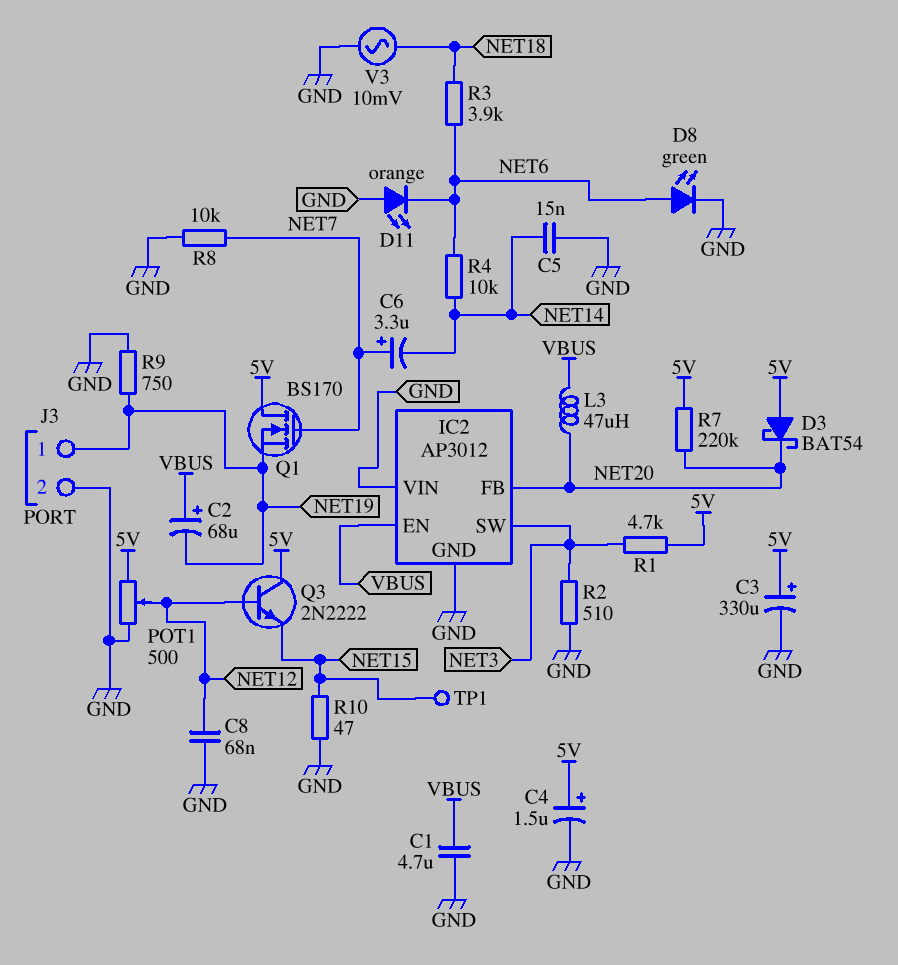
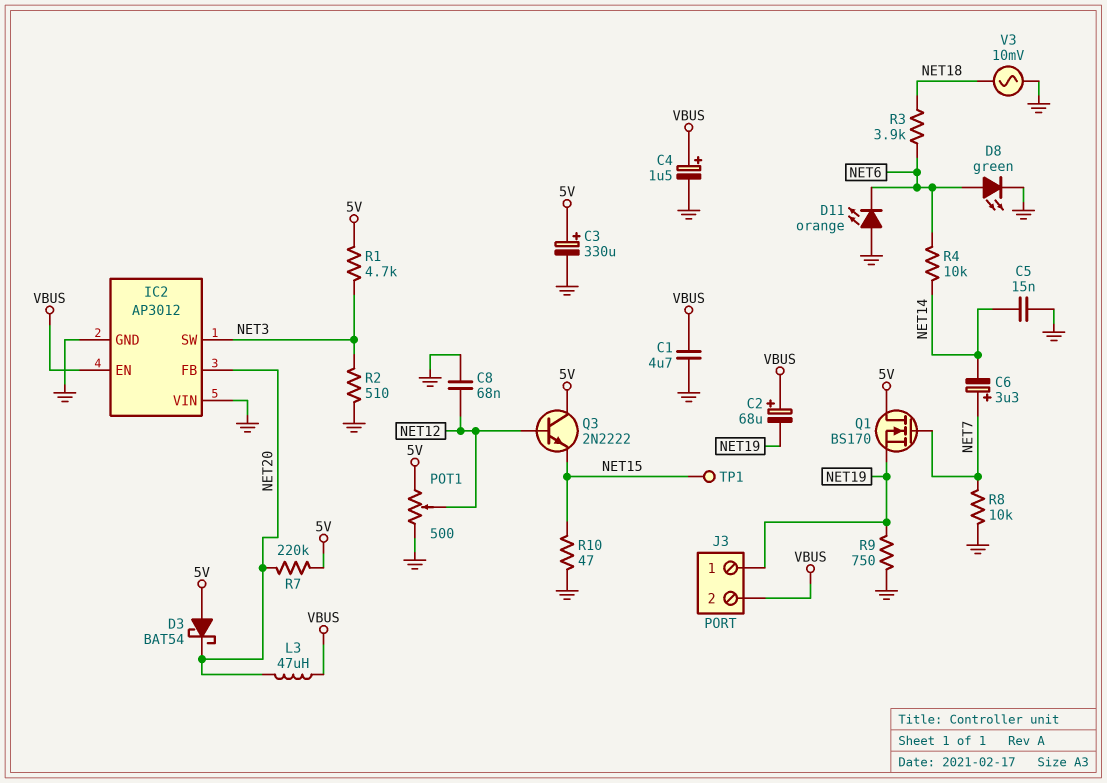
C4: 1.5uF (plus 5V, minus GND) -> 1.5uF (plus VBUS, minus GND)
J3 pin 2: GND -> VBUS

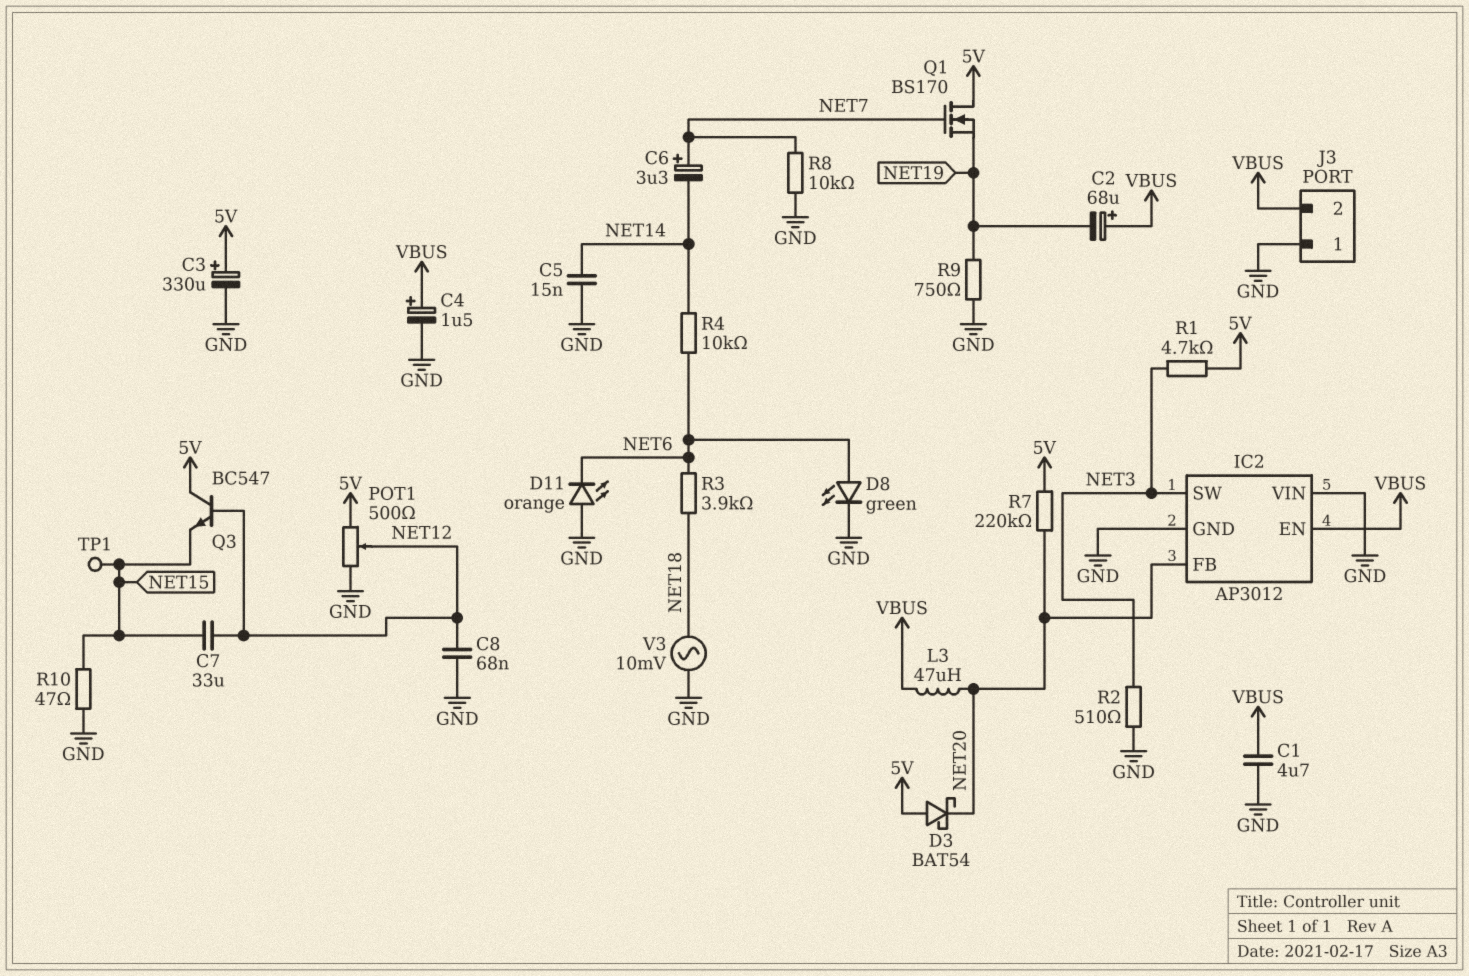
C7: none -> 33uF (NET12, NET15)
J3 pin 1: NET19 -> GND
Q3: NPN 2N2222 (B NET12, C 5V, E NET15) -> NPN BC547 (B NET12, C 5V, E NET15)

